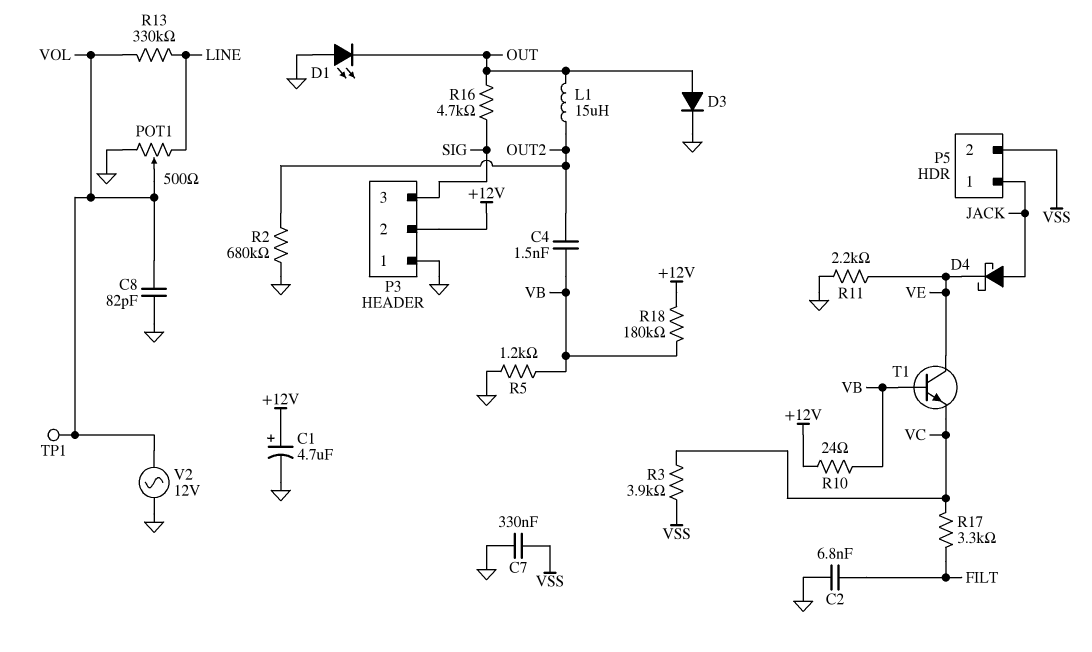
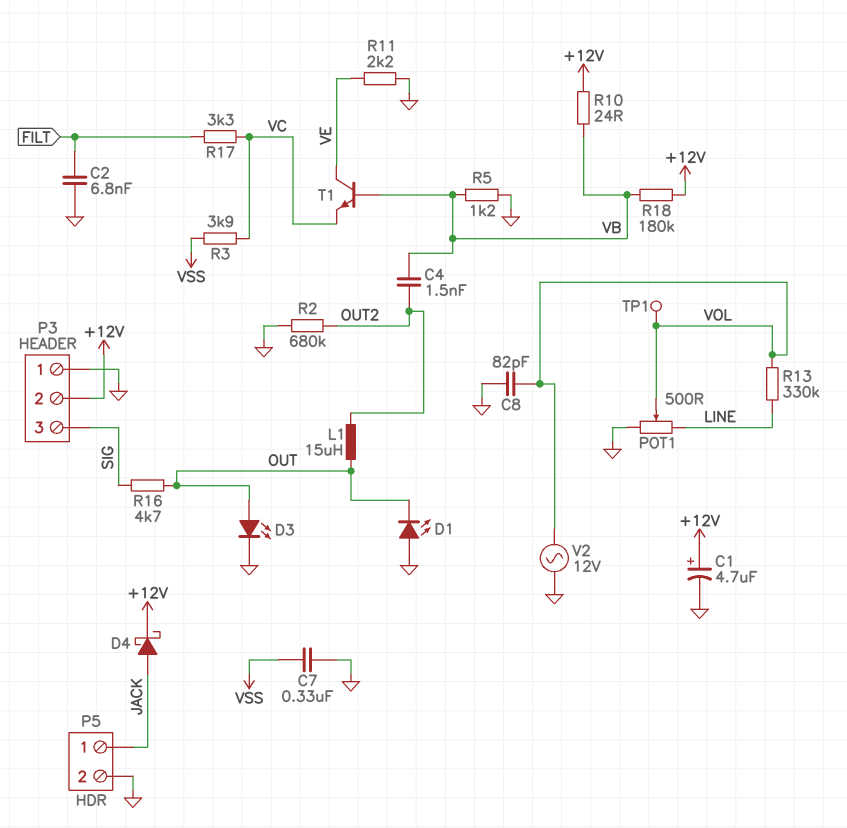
D3: diode (A OUT, K GND) -> LED (A OUT, K GND)
D4: schottky (A JACK, K VE) -> schottky (A JACK, K +12V)
P5 pin 2: VSS -> GND

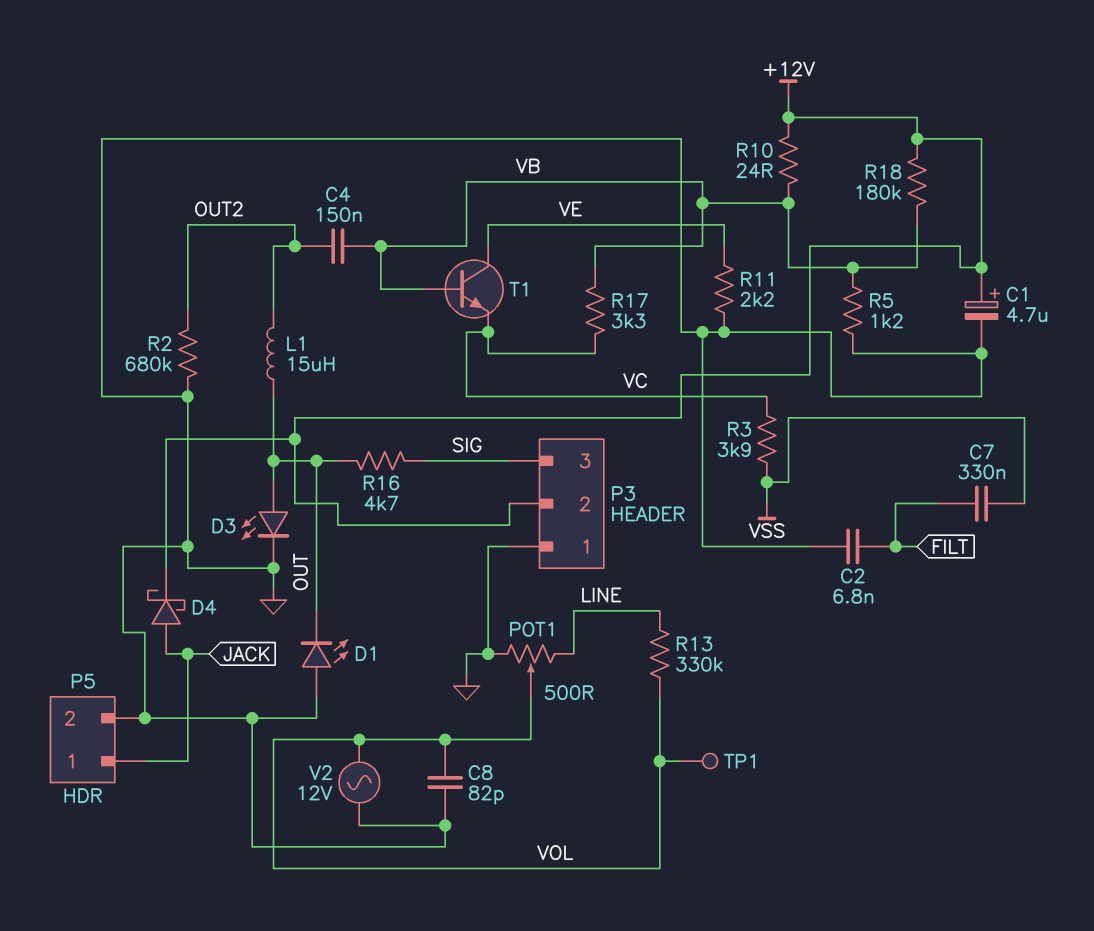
C4: 1.5nF (OUT2, VB) -> 150nF (OUT2, VB)
C7: 330nF (GND, VSS) -> 330nF (FILT, VSS)
R17: 3.3k (FILT, VC) -> 3.3k (VB, VC)

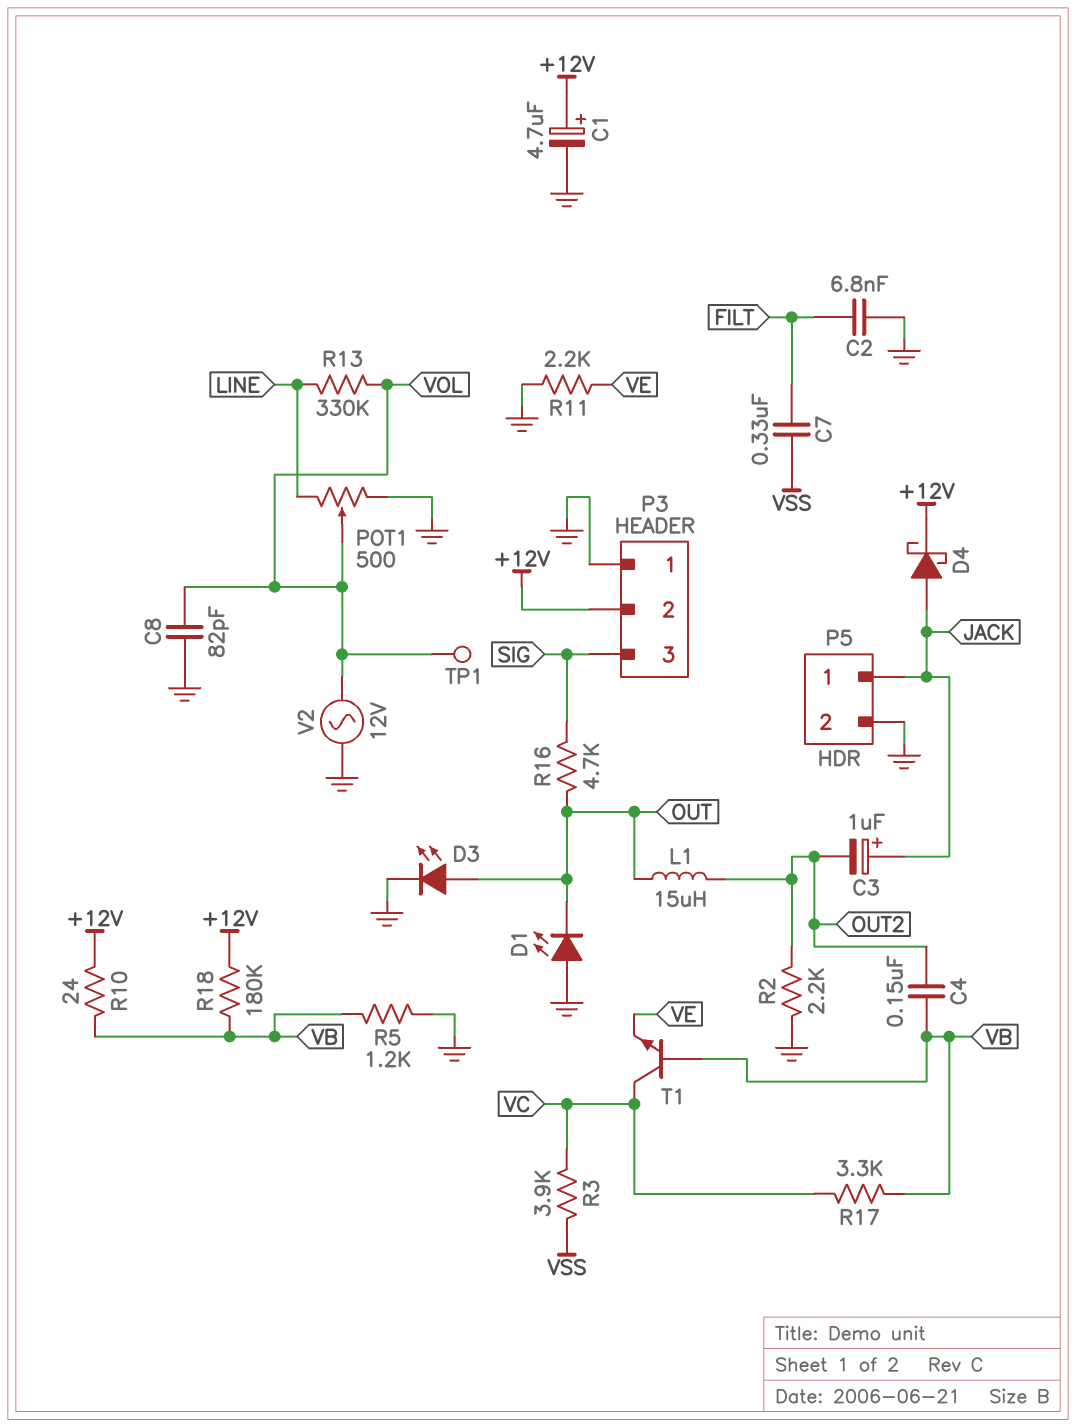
C3: none -> 1uF (plus JACK, minus OUT2)
R2: 680k (GND, OUT2) -> 2.2k (GND, OUT2)
T1: NPN (B VB, C VE, E VC) -> NPN (B VB, C VC, E VE)

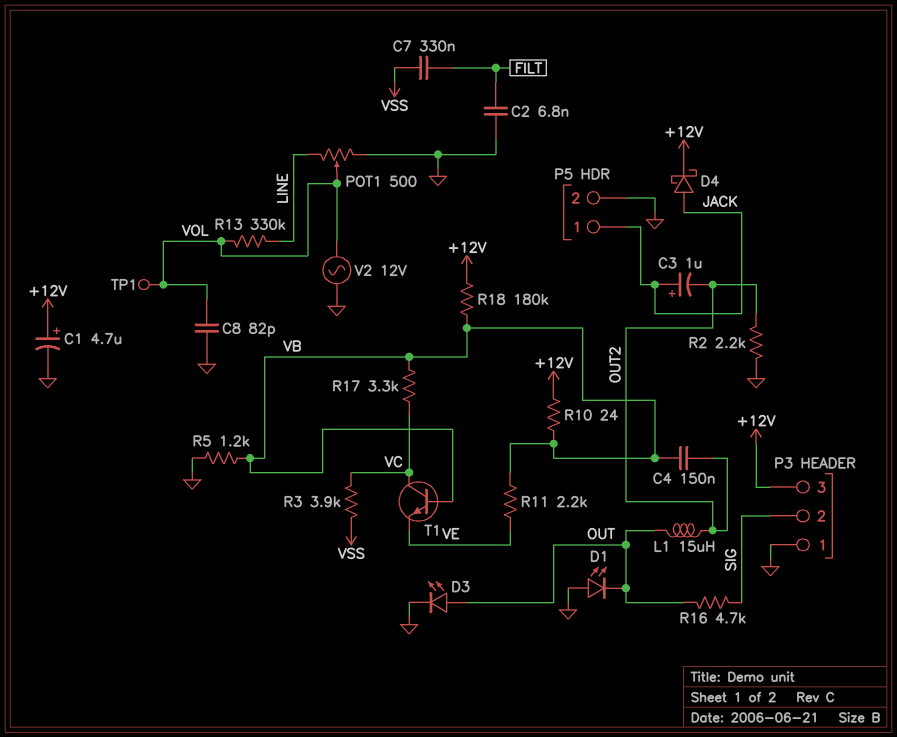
P3 pin 2: +12V -> SIG
P3 pin 3: SIG -> +12V
R11: 2.2k (GND, VE) -> 2.2k (VB, VE)

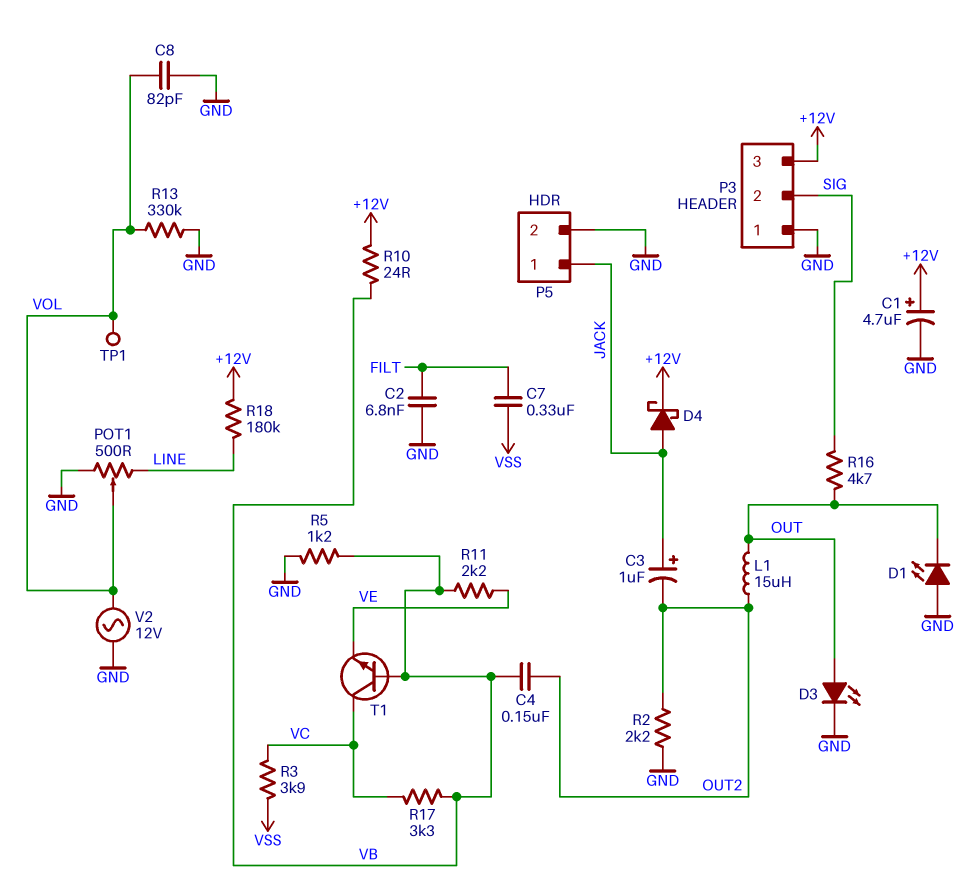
R13: 330k (LINE, VOL) -> 330k (GND, VOL)
R18: 180k (+12V, VB) -> 180k (+12V, LINE)

